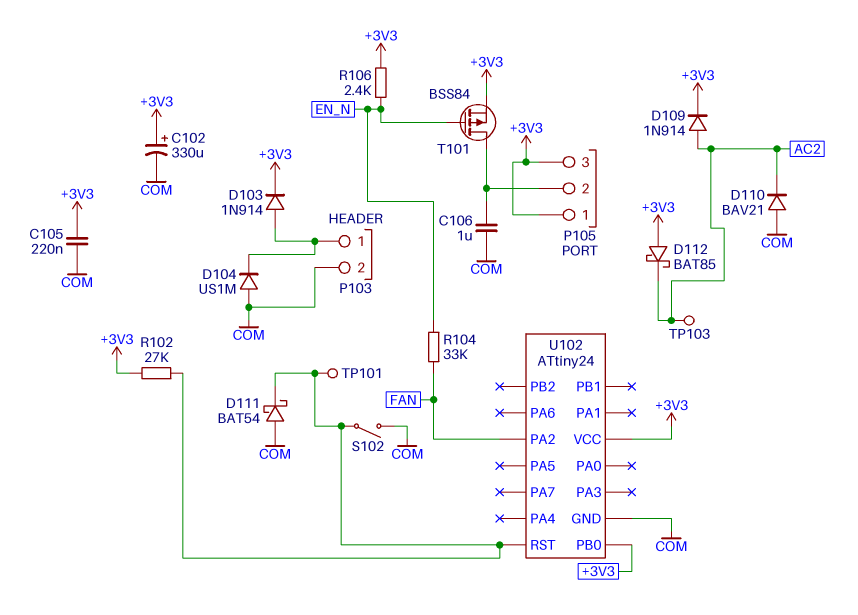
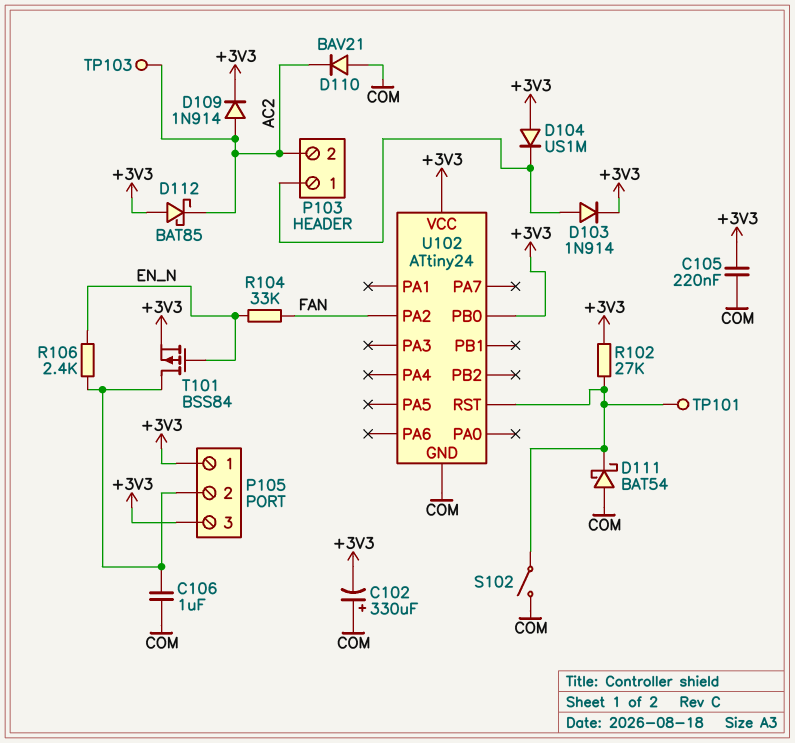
C102: 330uF (plus +3V3, minus COM) -> 330uF (plus COM, minus +3V3)
D104: diode US1M (A COM, K P103/1) -> diode US1M (A +3V3, K P103/1)
P103 pin 2: COM -> AC2
R106: 2.4k (+3V3, EN_N) -> 2.4k (EN_N, P105/2)

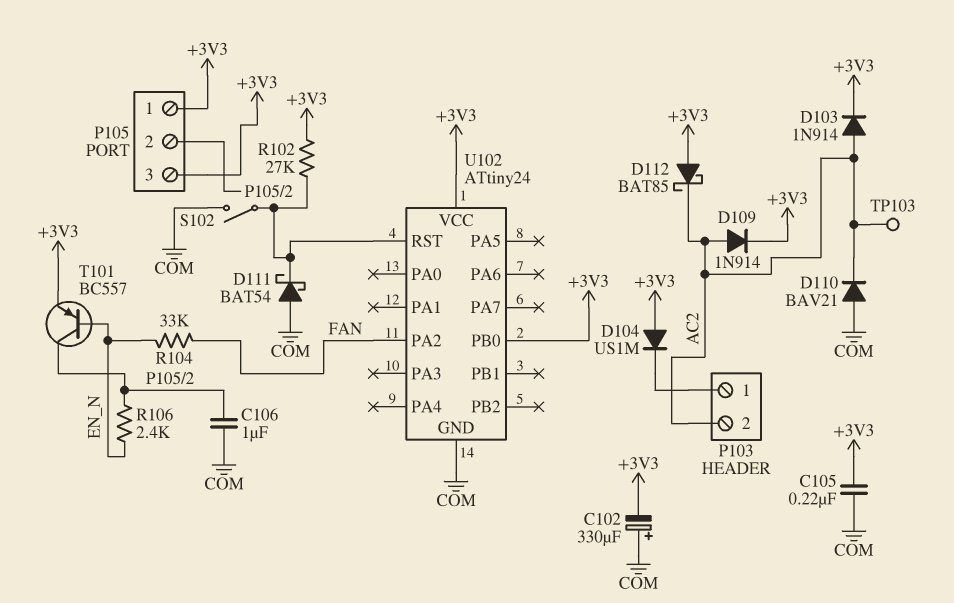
D103: diode 1N914 (A P103/1, K +3V3) -> diode 1N914 (A AC2, K +3V3)
T101: PMOS BSS84 (G EN_N, D P105/2, S +3V3) -> PNP BC557 (B EN_N, C P105/2, E +3V3)
TP101: test point (U102/RST) -> none

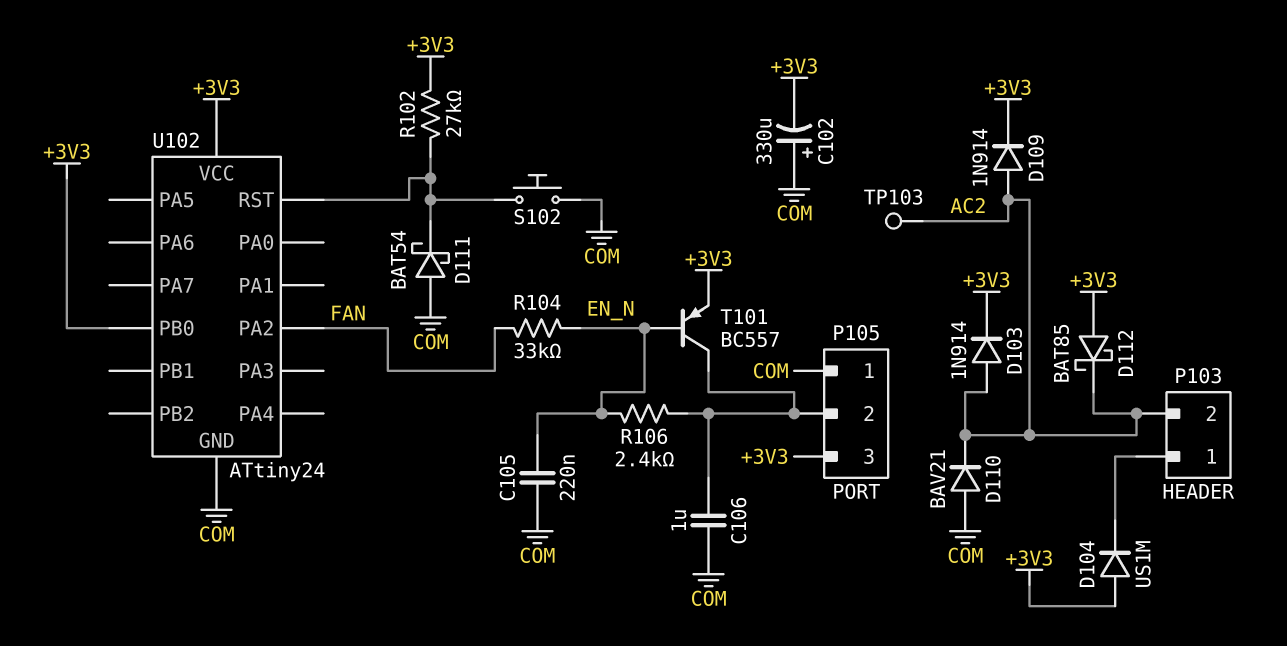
C105: 220nF (+3V3, COM) -> 220nF (COM, EN_N)
P105 pin 1: +3V3 -> COM
S102: switch (COM, U102/RST) -> button (COM, U102/RST)

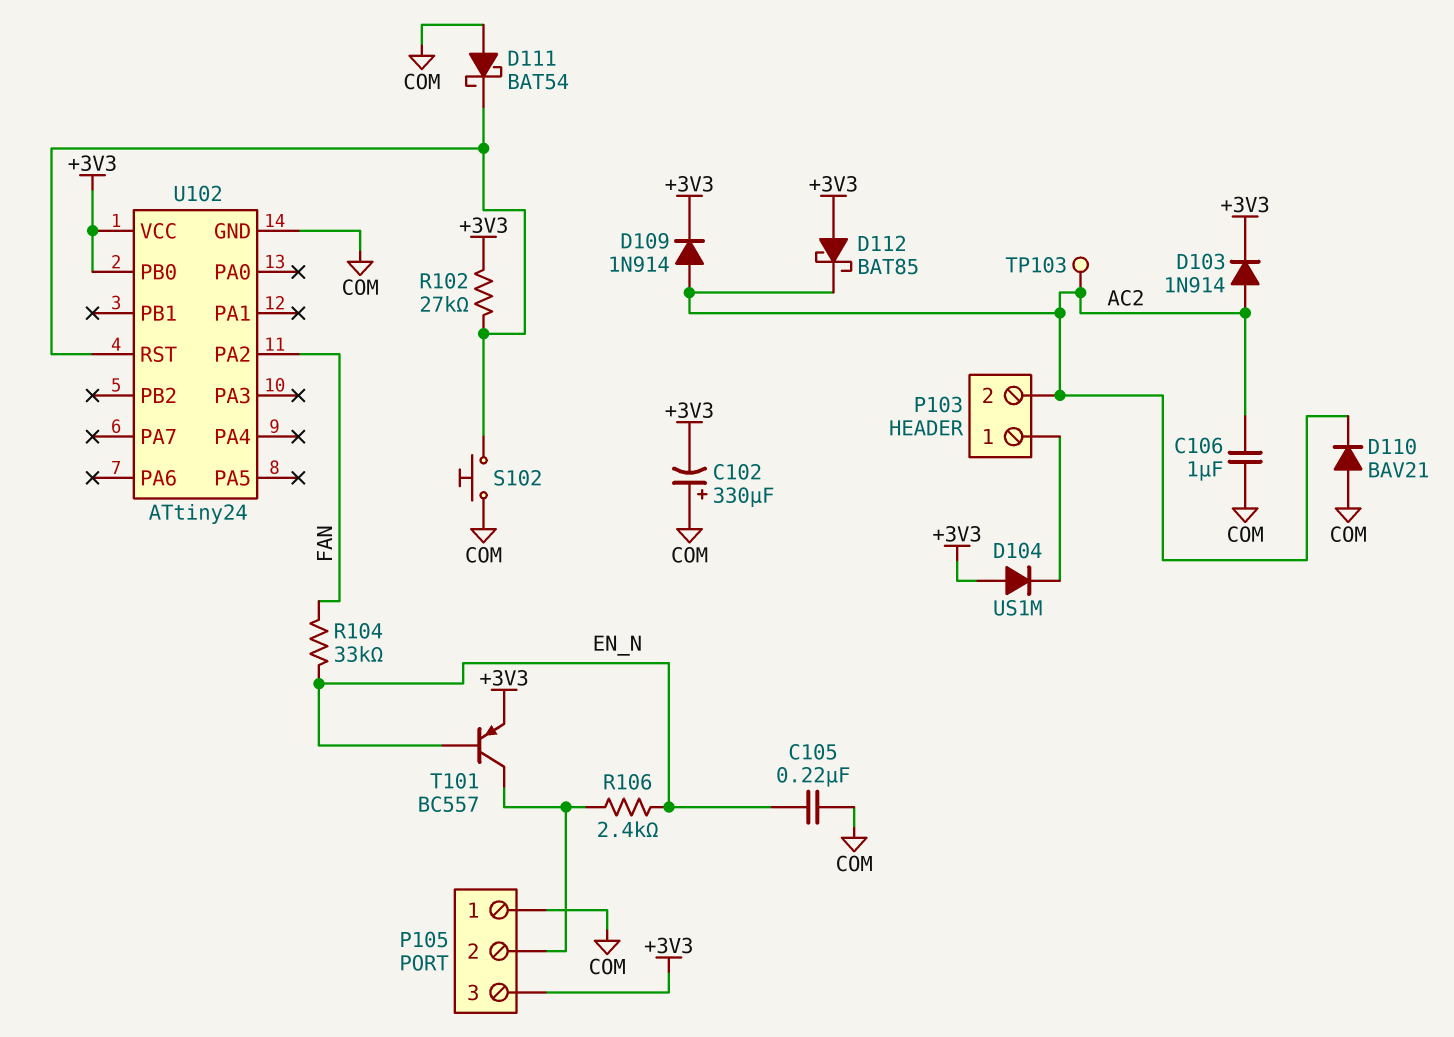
C106: 1uF (COM, P105/2) -> 1uF (AC2, COM)

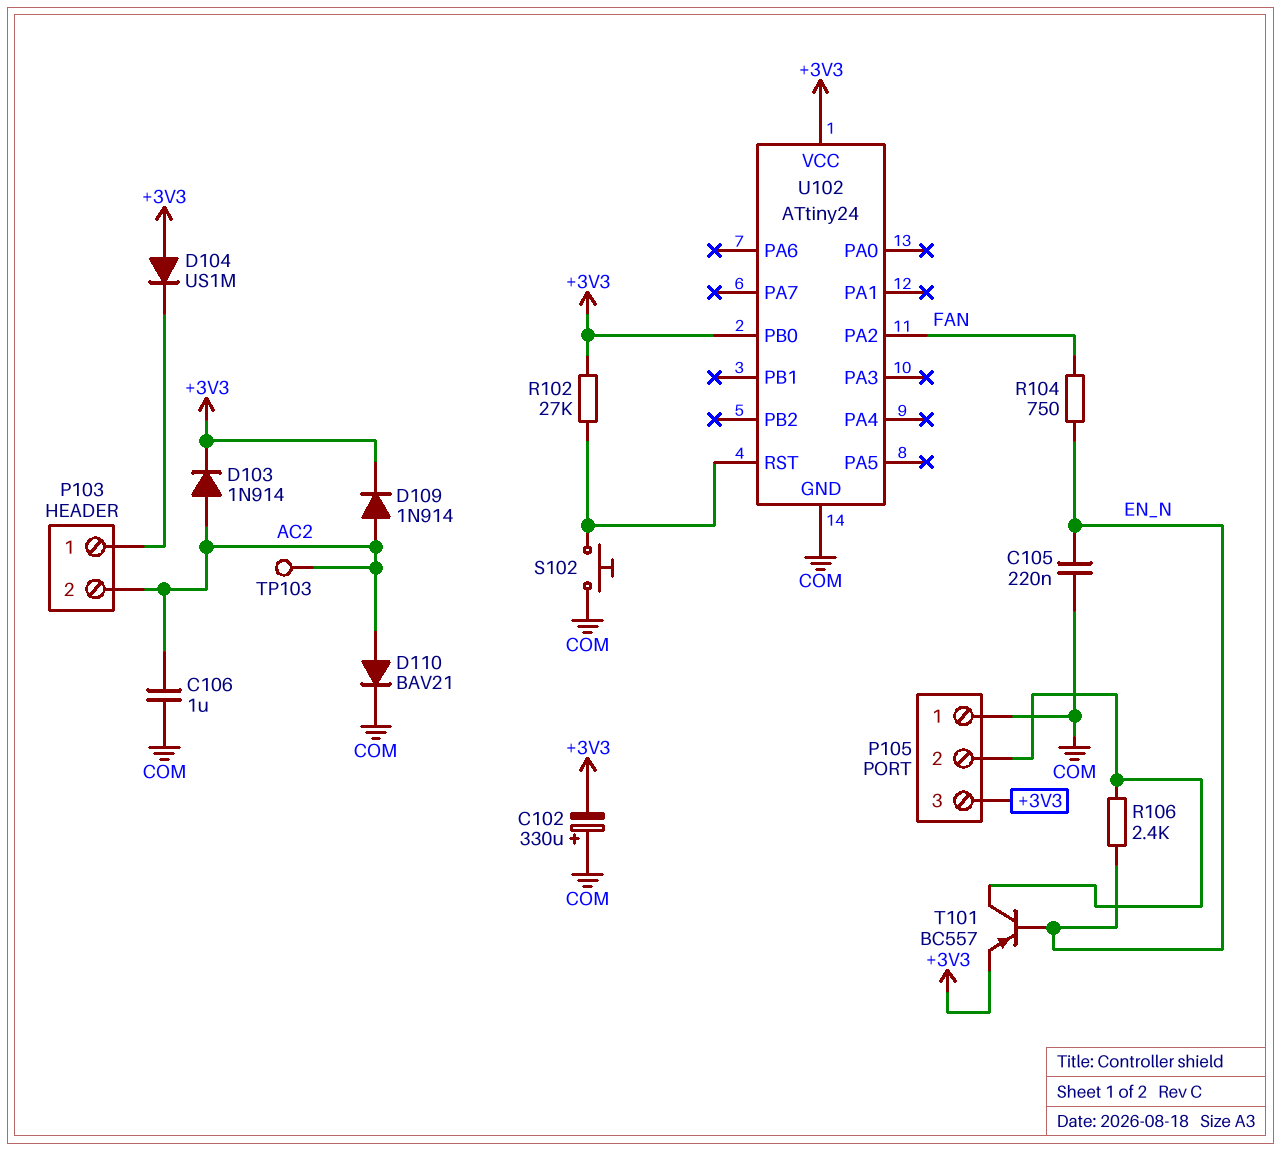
D110: diode BAV21 (A COM, K AC2) -> diode BAV21 (A AC2, K COM)
D111: schottky BAT54 (A COM, K U102/RST) -> none
D112: schottky BAT85 (A +3V3, K AC2) -> none
R104: 33k (EN_N, FAN) -> 750 (EN_N, FAN)

